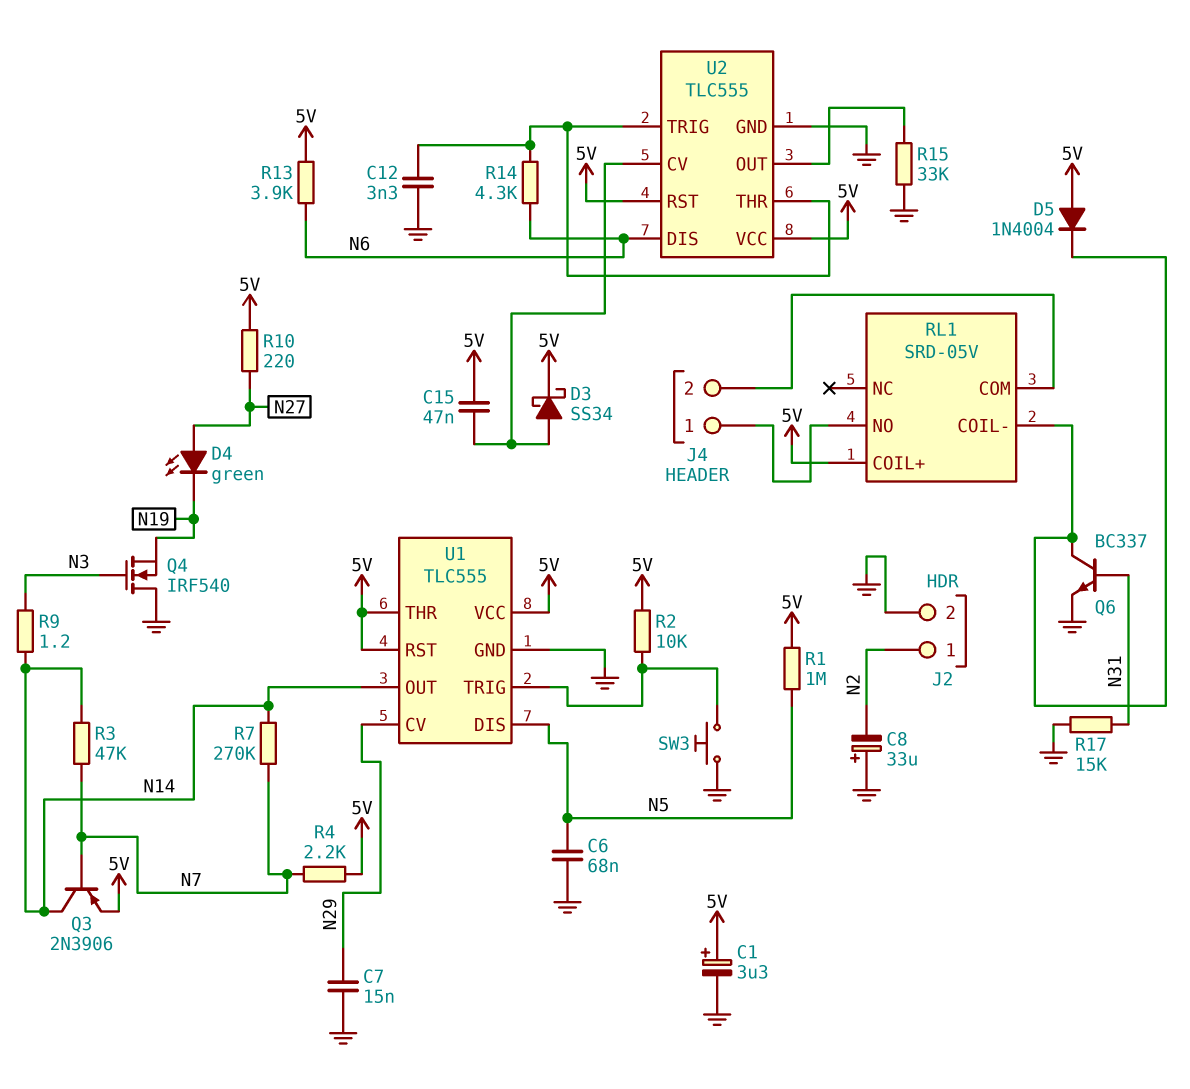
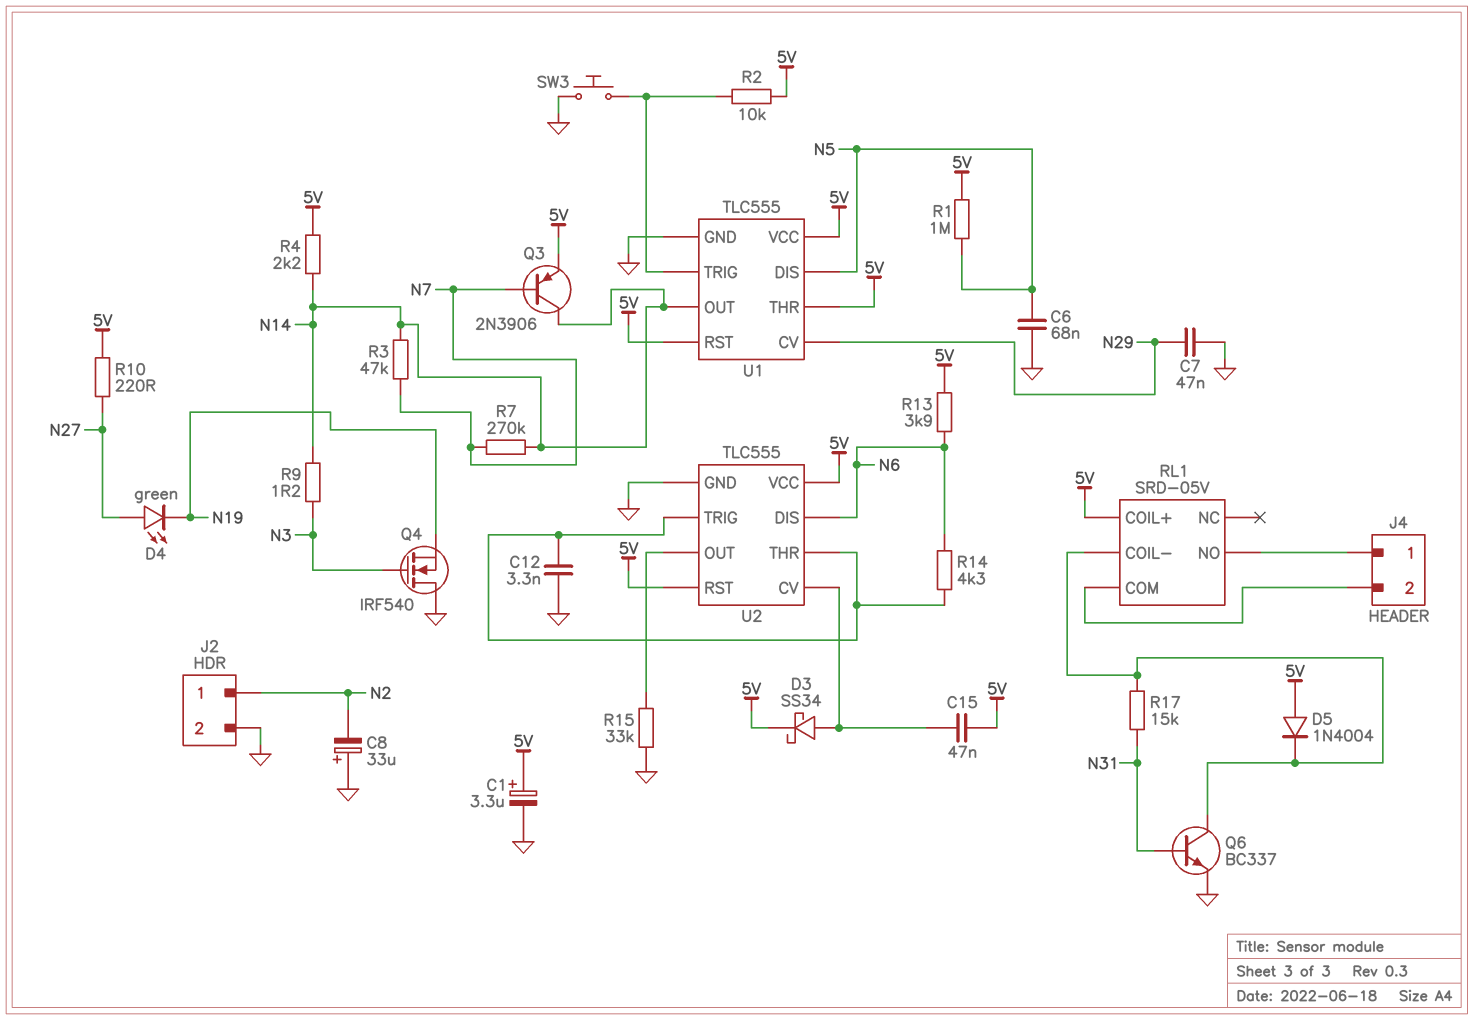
C7: 15nF (GND, N29) -> 47nF (GND, N29)
R4: 2.2k (5V, N7) -> 2.2k (5V, N14)
R17: 15k (GND, N31) -> 15k (N31, RL1/COIL-)

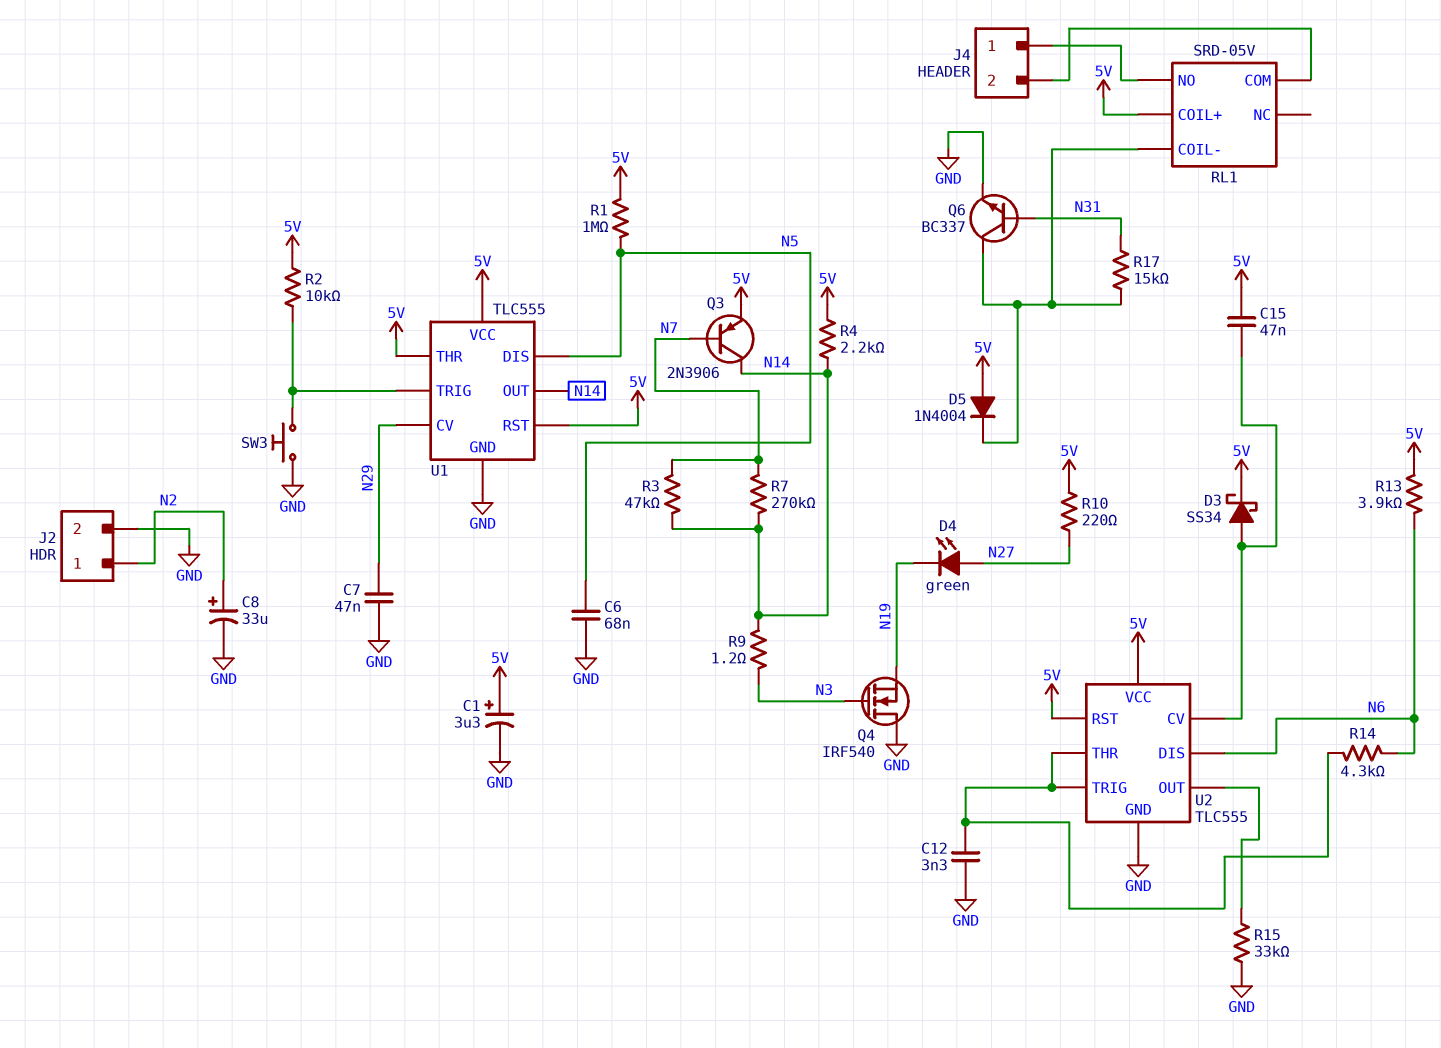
C8: 33uF (plus GND, minus N2) -> 33uF (plus N2, minus GND)

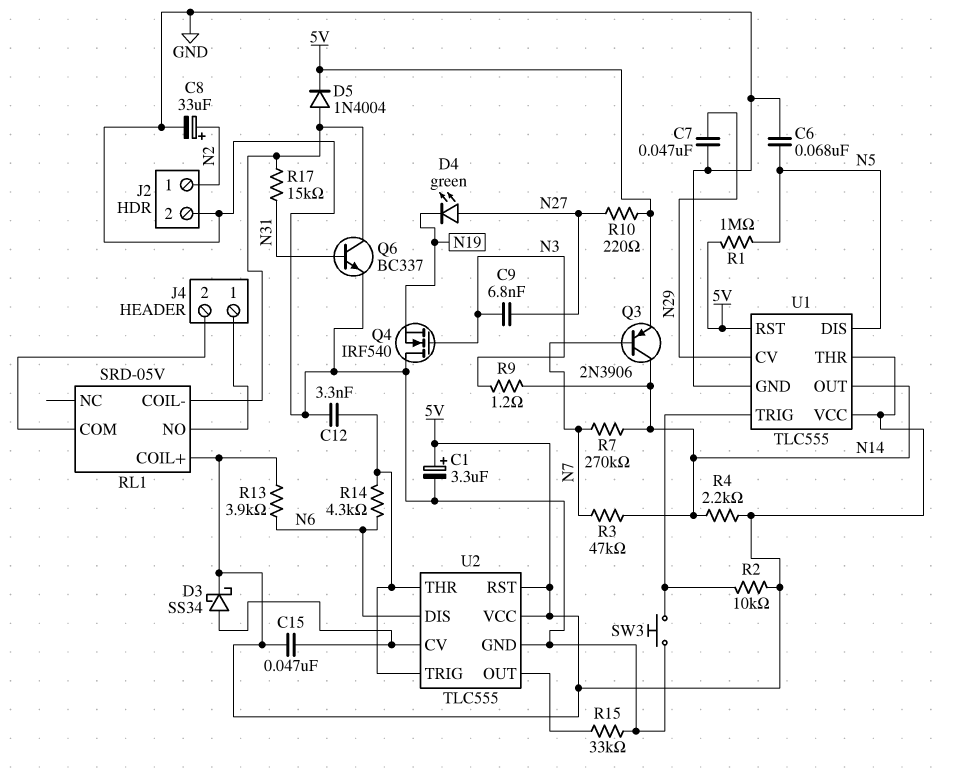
C9: none -> 6.8nF (N3, N27)
D5: diode 1N4004 (A 5V, K RL1/COIL-) -> diode 1N4004 (A RL1/COIL-, K 5V)

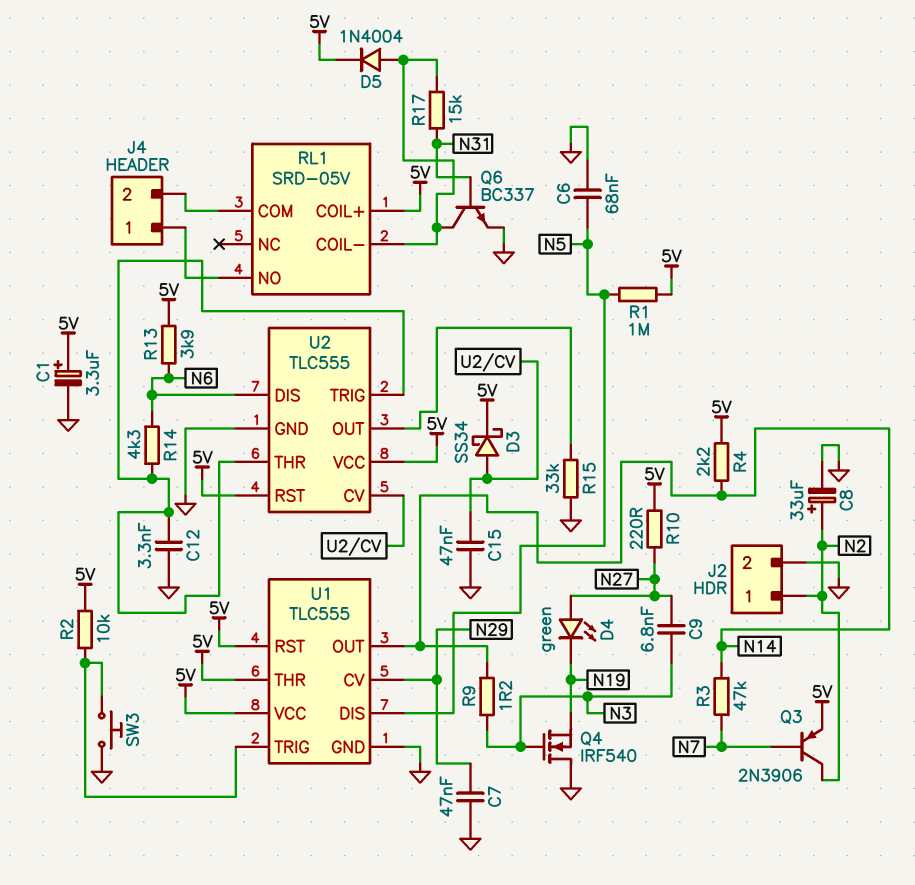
C15: 47nF (5V, U2/CV) -> 47nF (GND, U2/CV)
Q3: PNP 2N3906 (B N7, C N14, E 5V) -> PNP 2N3906 (B N7, C N2, E 5V)
R7: 270k (N7, N14) -> none

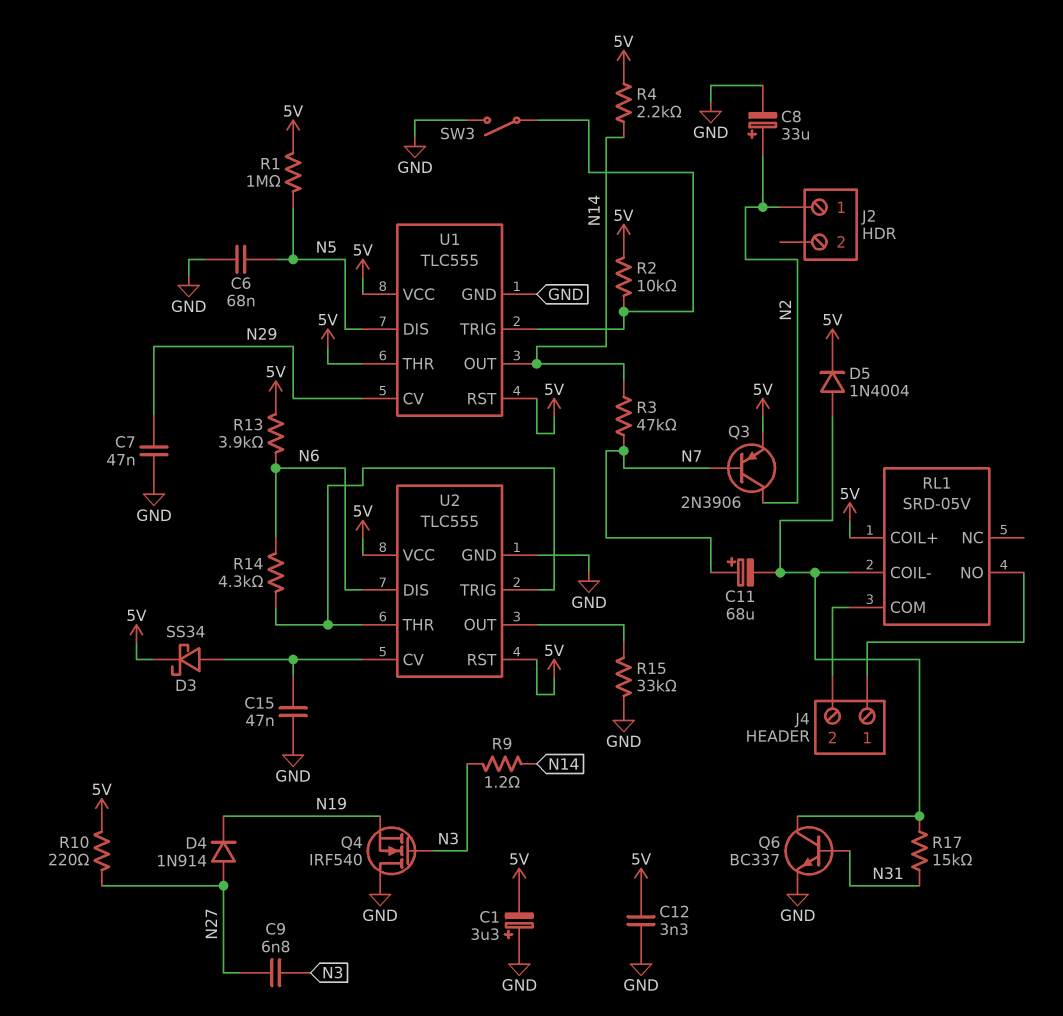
C1: 3.3uF (plus 5V, minus GND) -> 3.3uF (plus GND, minus 5V)
C11: none -> 68uF (plus N7, minus RL1/COIL-)
C12: 3.3nF (GND, U2/THR) -> 3.3nF (5V, GND)
D4: LED green (A N27, K N19) -> diode 1N914 (A N27, K N19)
J2 pin 2: GND -> none
SW3: button (GND, U1/TRIG) -> switch (GND, U1/TRIG)

